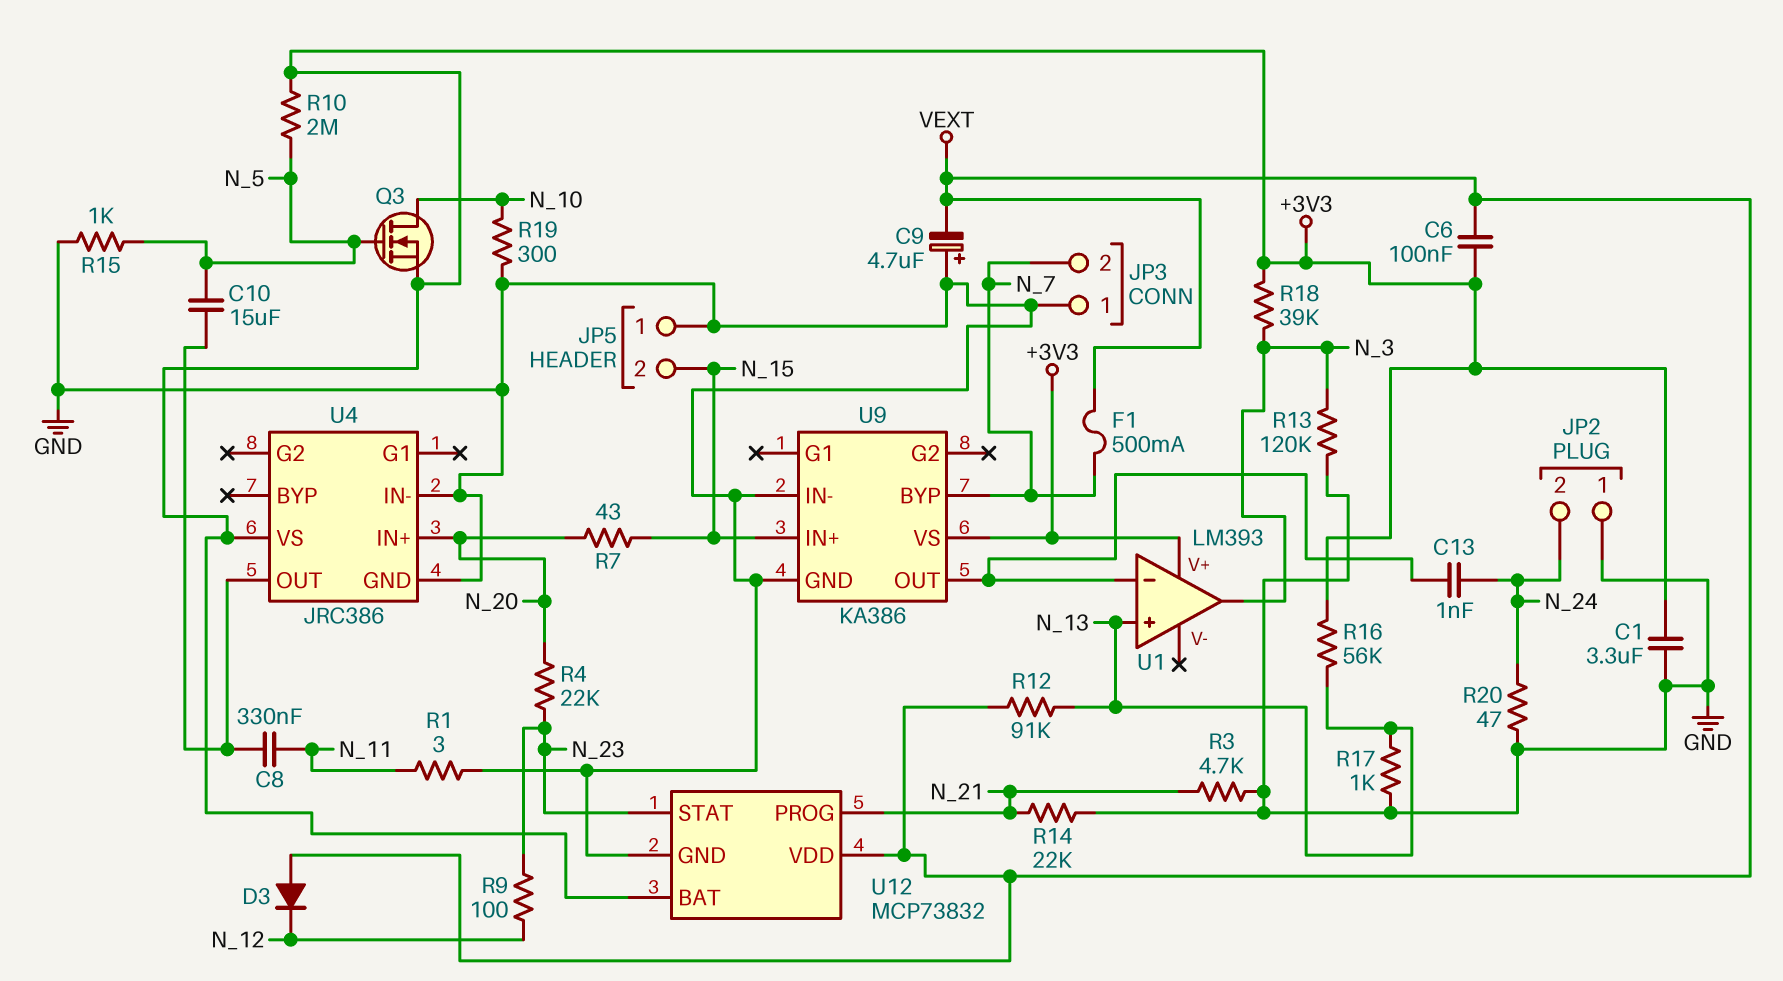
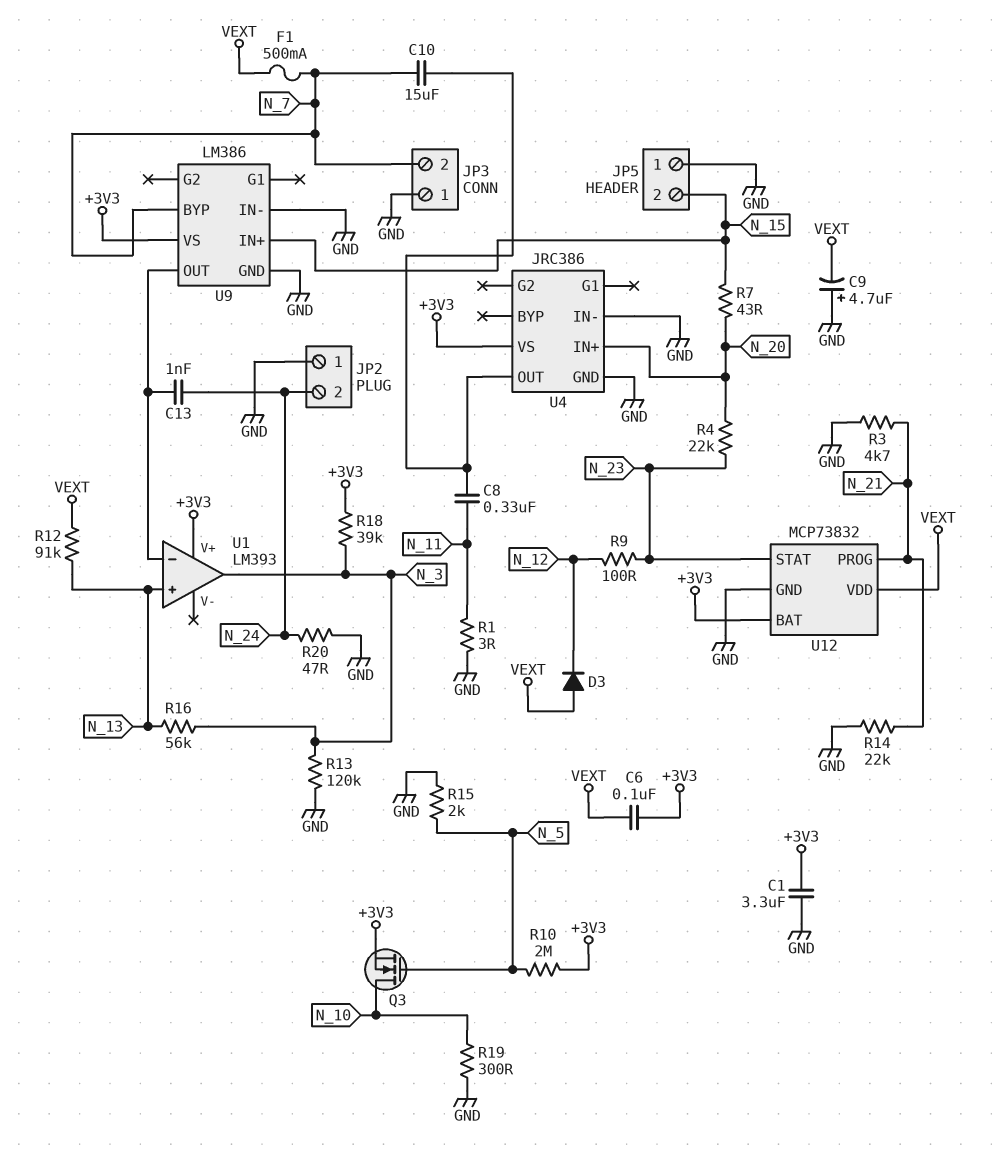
C10: 15uF (N_5, U4/OUT) -> 15uF (N_7, U4/OUT)
R15: 1k (GND, N_5) -> 2k (GND, N_5)
R16: 56k (+3V3, N_13) -> 56k (N_3, N_13)
R17: 1k (GND, N_13) -> none
U9: KA386 -> LM386

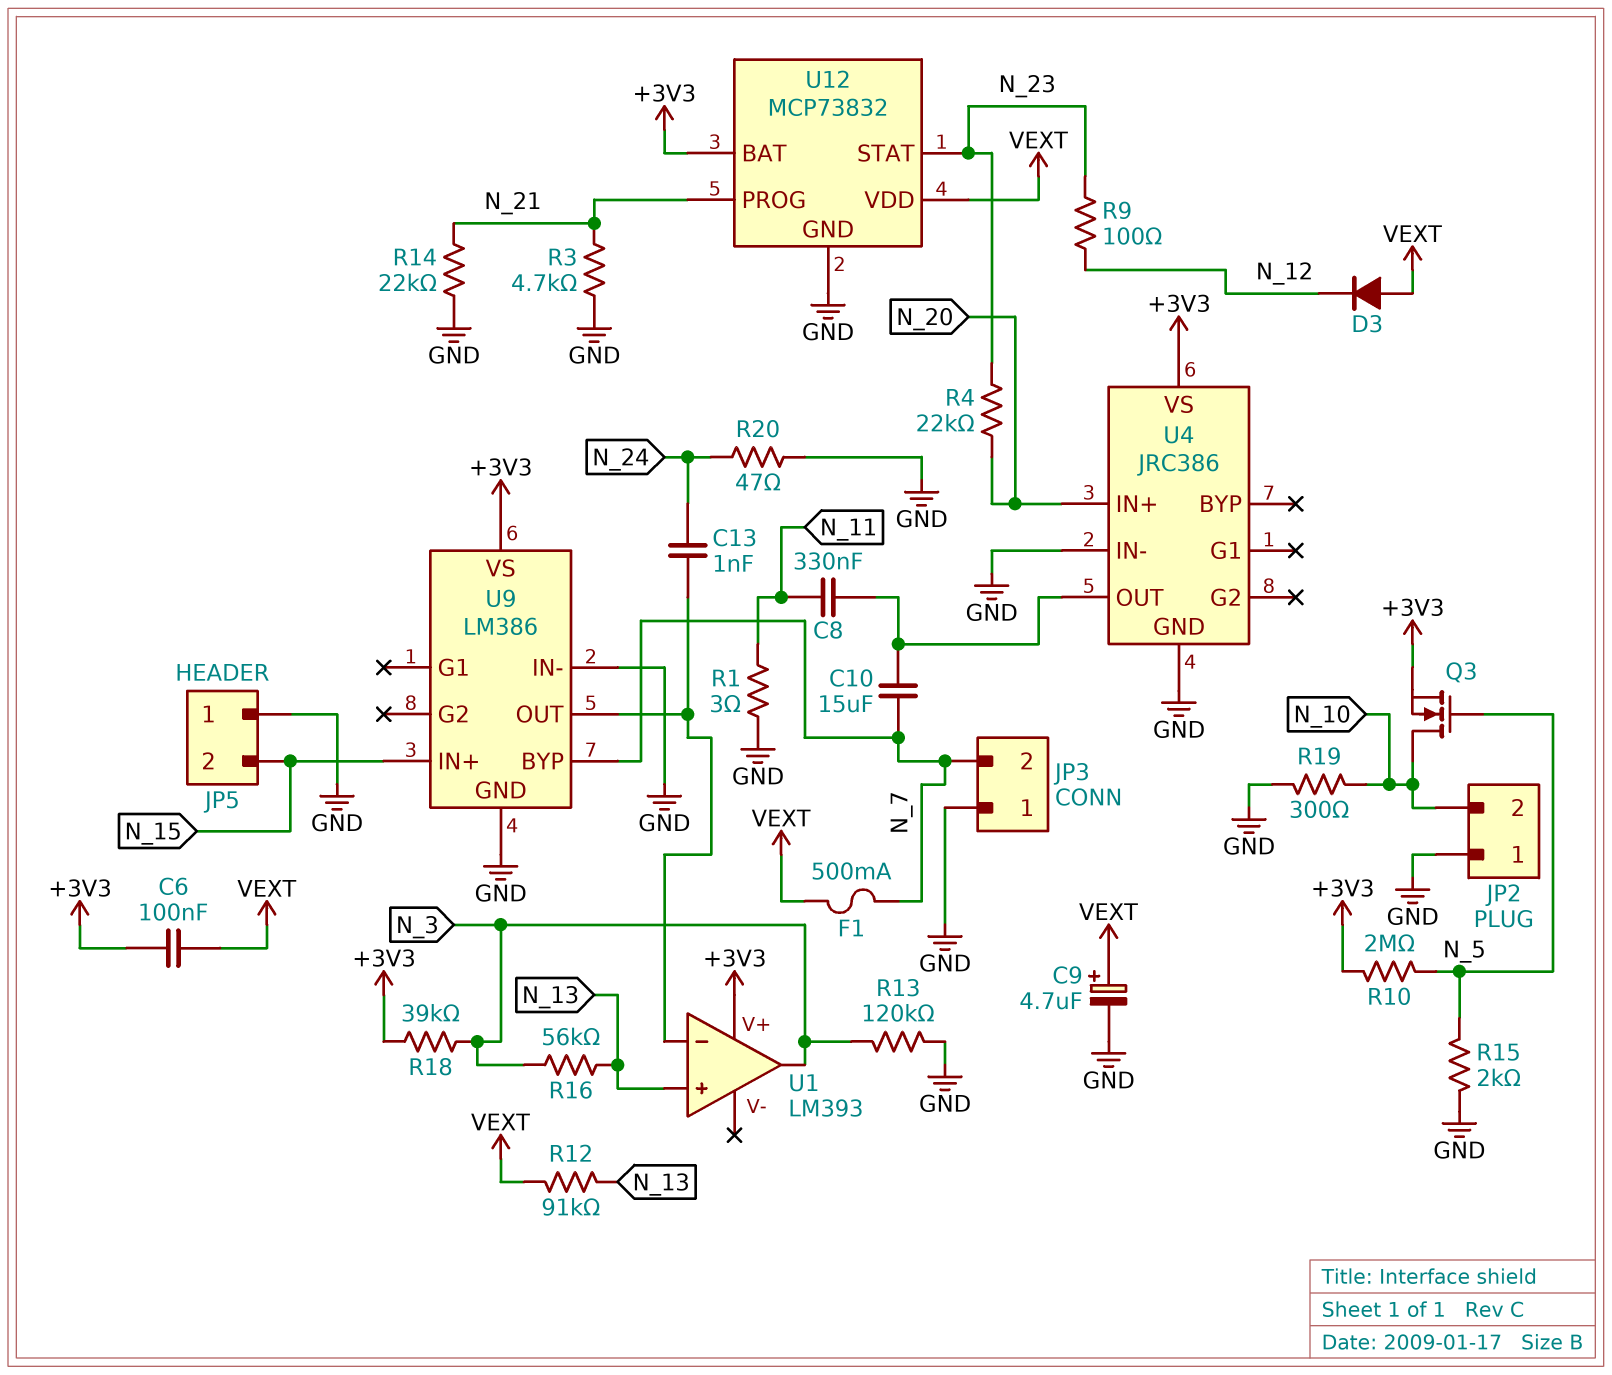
C1: 3.3uF (+3V3, GND) -> none
C9: 4.7uF (plus GND, minus VEXT) -> 4.7uF (plus VEXT, minus GND)
JP2 pin 2: N_24 -> N_10
R7: 43 (N_15, N_20) -> none

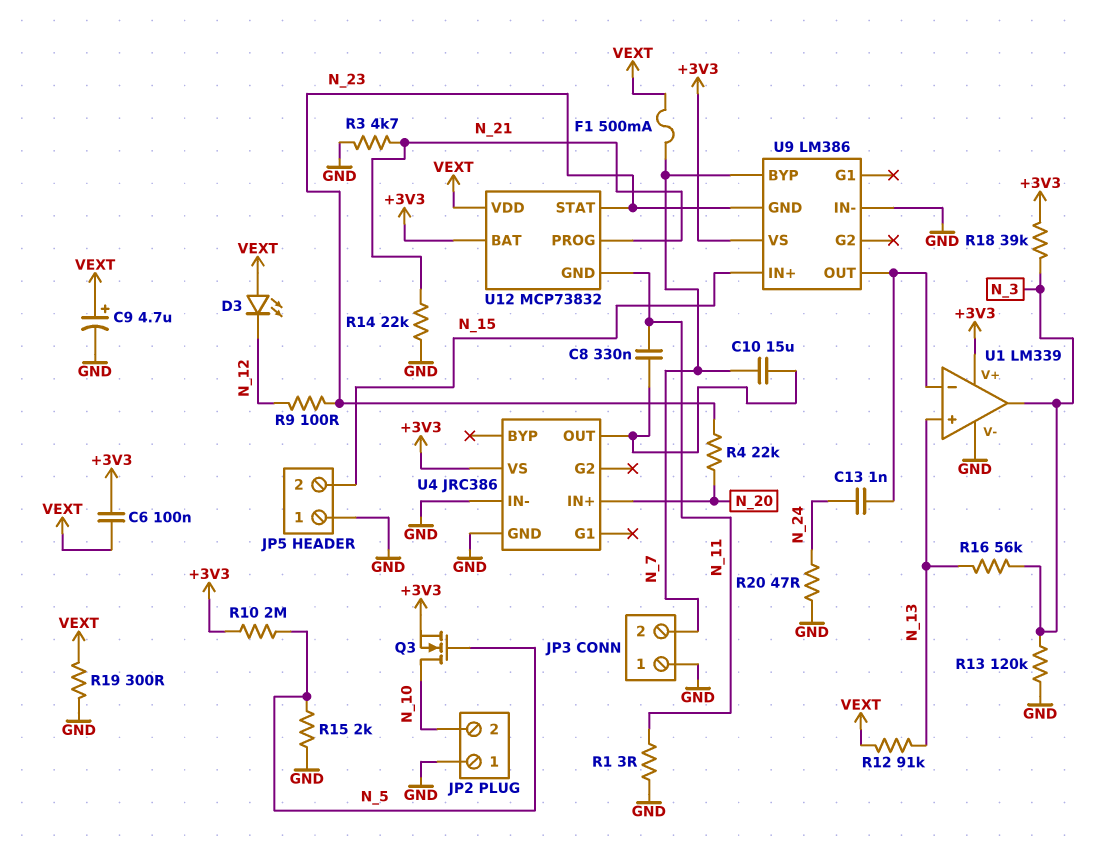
D3: diode (A VEXT, K N_12) -> LED (A VEXT, K N_12)
R19: 300 (GND, N_10) -> 300 (GND, VEXT)
U1: LM393 -> LM339
U1 pin V-: none -> GND
U9 pin GND: GND -> N_23
U12 pin GND: GND -> N_11

